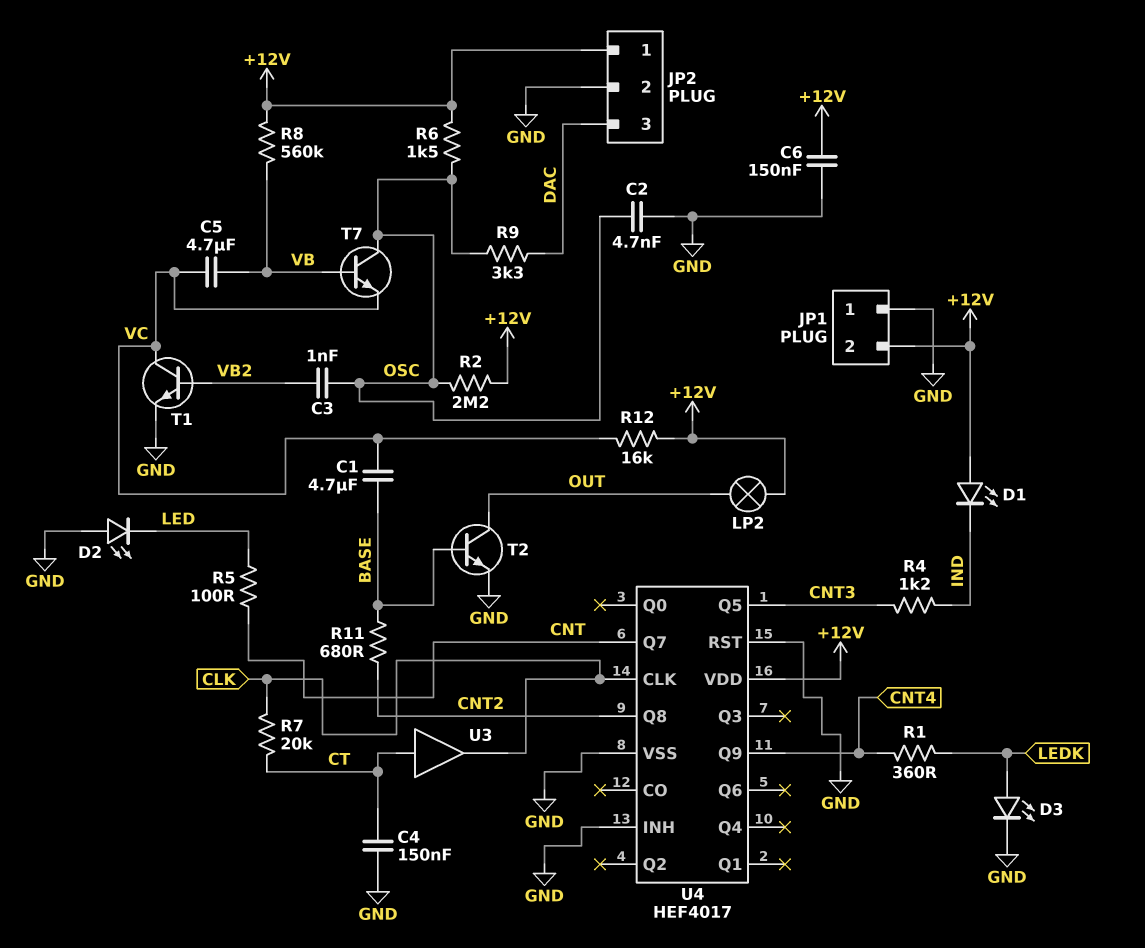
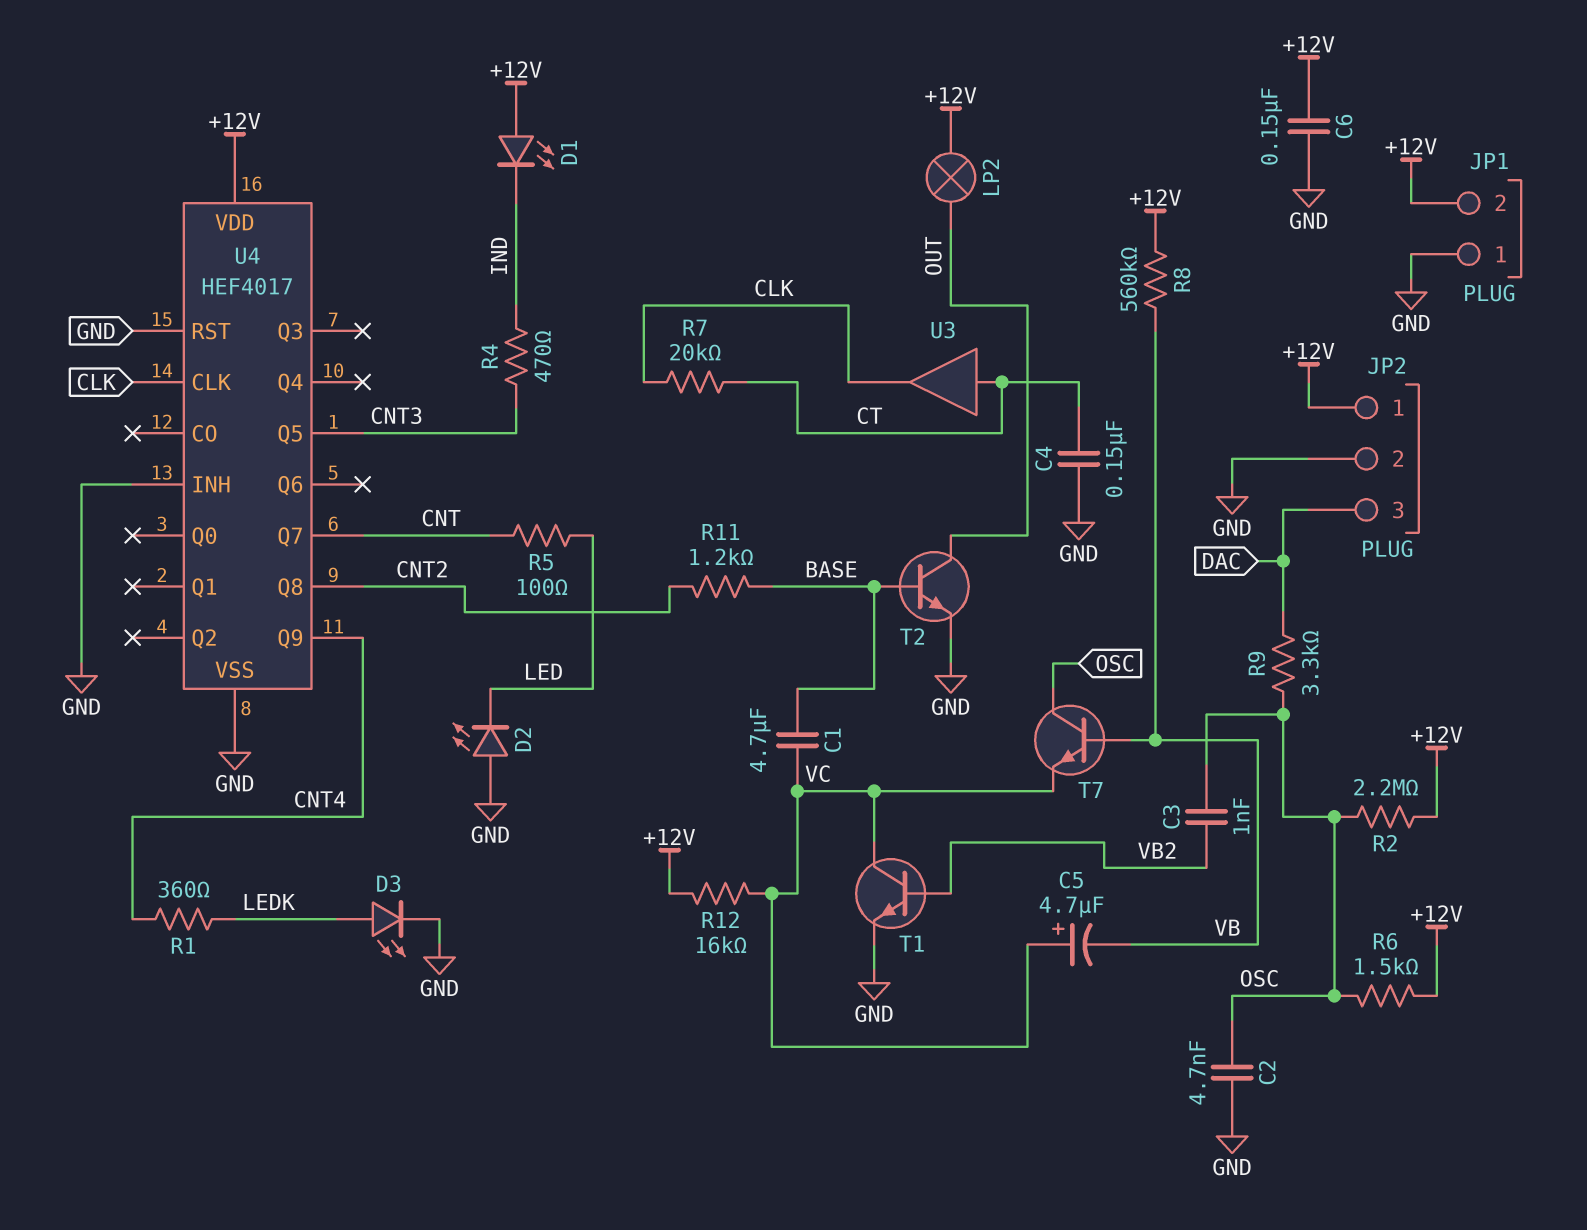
C5: 4.7uF (VB, VC) -> 4.7uF (plus VC, minus VB)
R4: 1.2k (CNT3, IND) -> 470 (CNT3, IND)
R11: 680 (BASE, CNT2) -> 1.2k (BASE, CNT2)

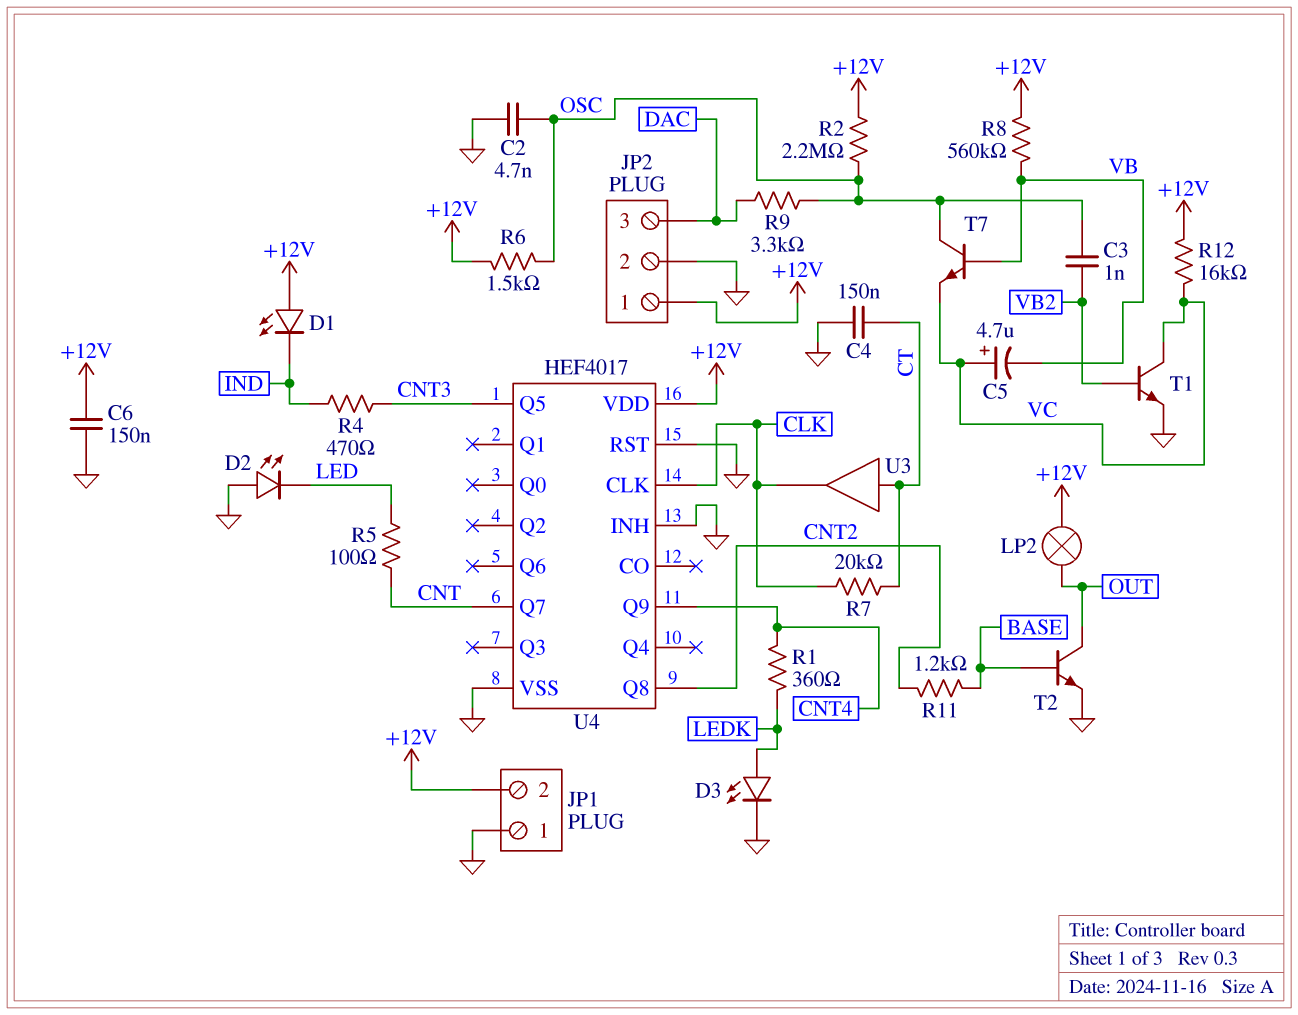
C1: 4.7uF (BASE, VC) -> none

